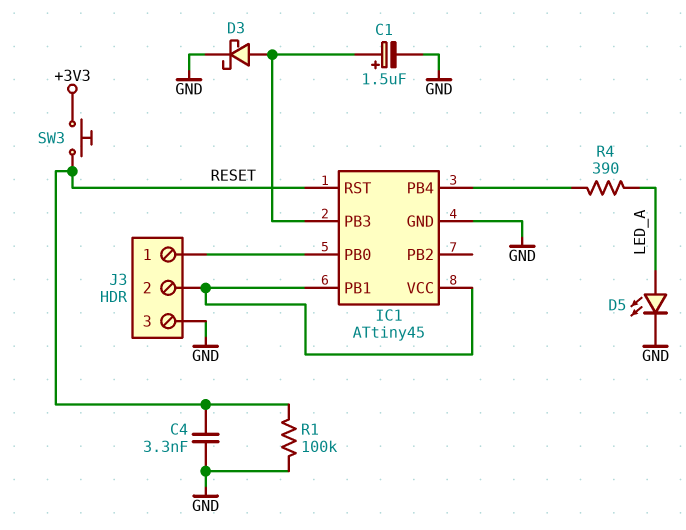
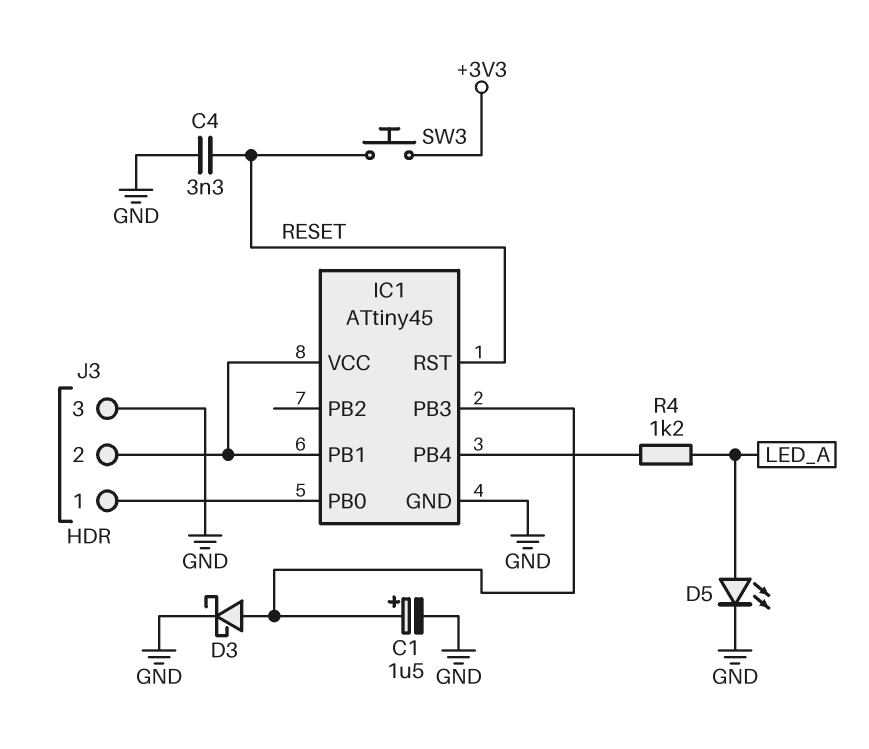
R1: 100k (GND, RESET) -> none
R4: 390 (IC1/PB4, LED_A) -> 1.2k (IC1/PB4, LED_A)

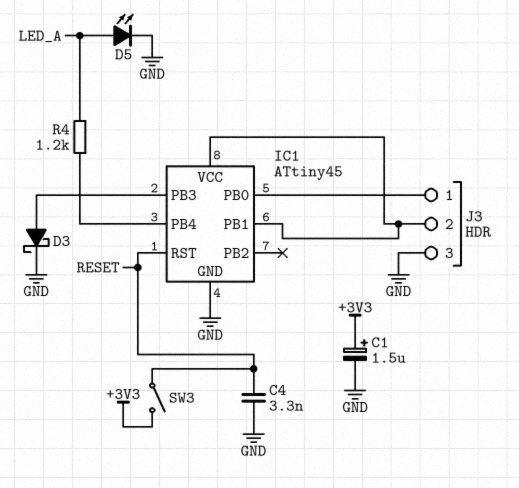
C1: 1.5uF (plus IC1/PB3, minus GND) -> 1.5uF (plus +3V3, minus GND)
SW3: button (+3V3, RESET) -> switch (+3V3, RESET)

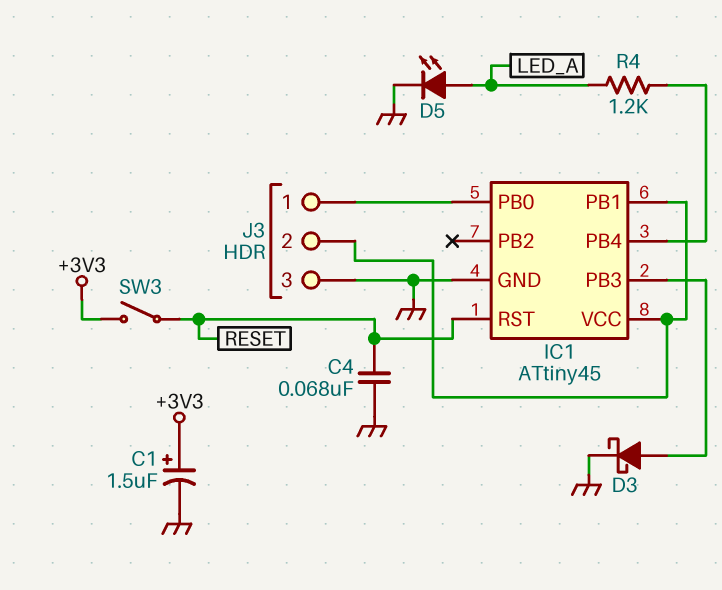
C4: 3.3nF (GND, RESET) -> 68nF (GND, RESET)

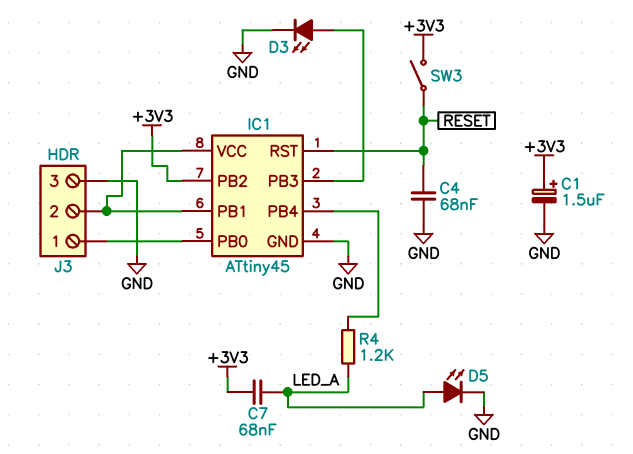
C7: none -> 68nF (+3V3, LED_A)
D3: schottky (A IC1/PB3, K GND) -> LED (A IC1/PB3, K GND)
IC1 pin PB2: none -> +3V3

